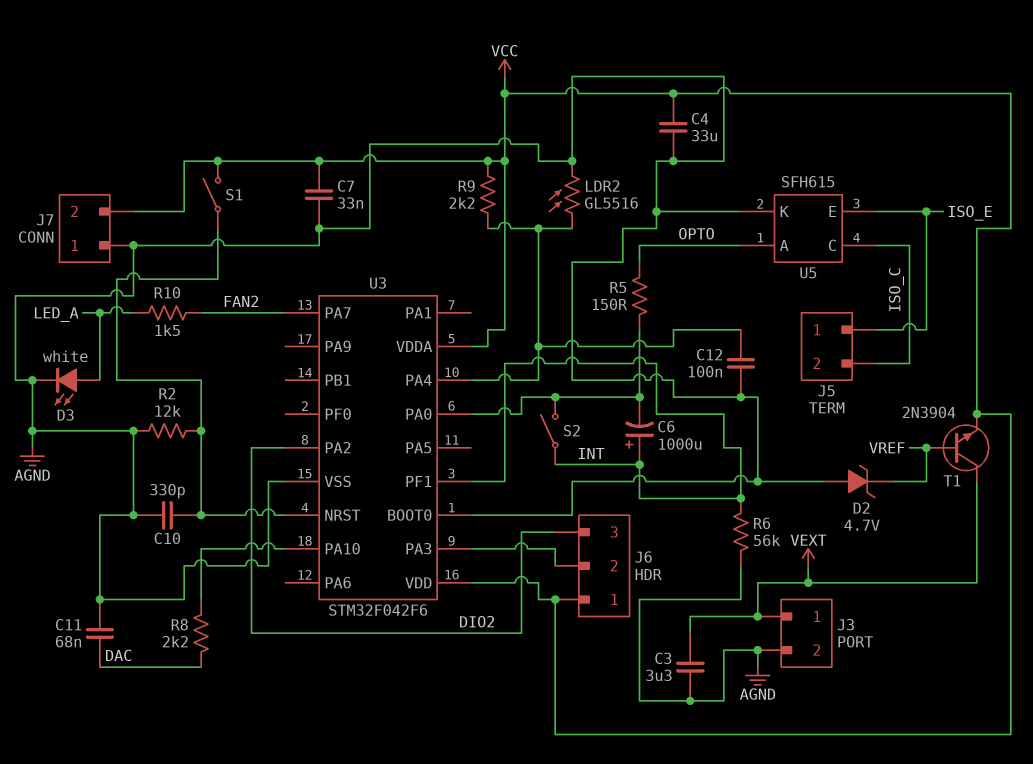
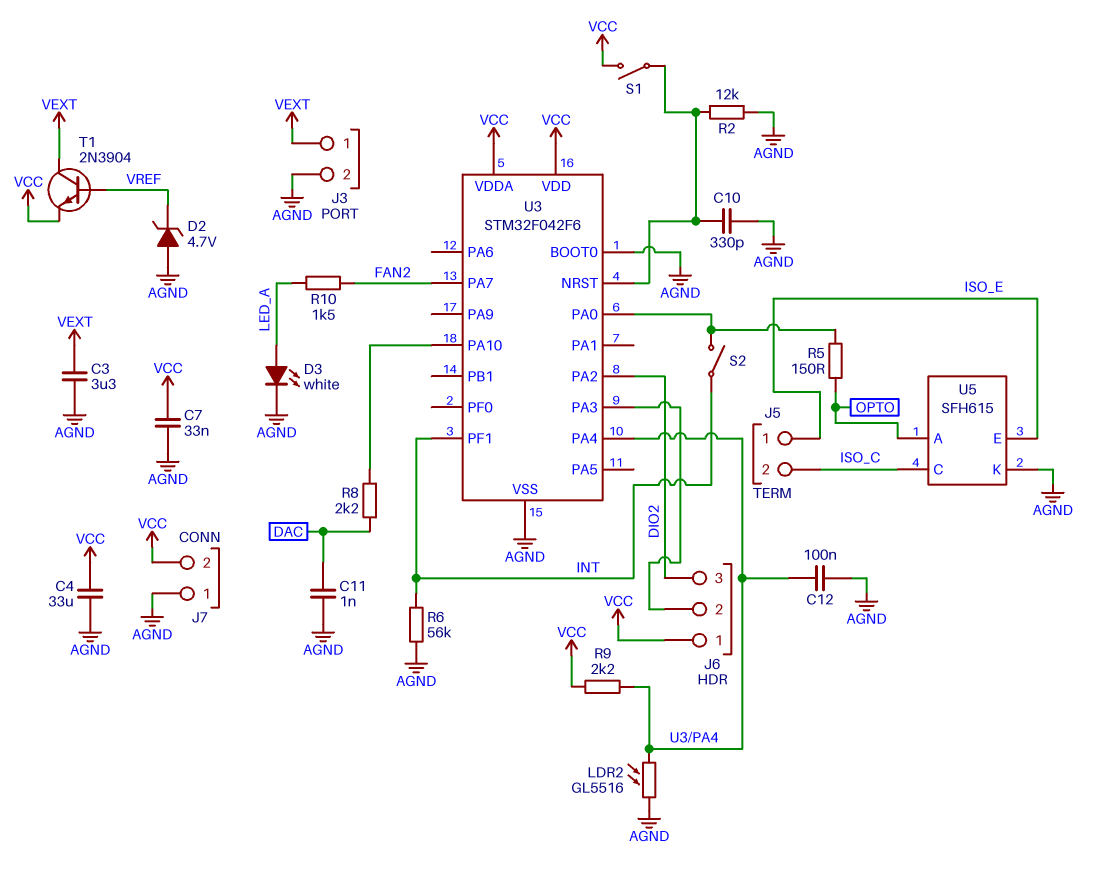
C6: 1000uF (plus INT, minus U3/PA0) -> none
C11: 68nF (AGND, DAC) -> 1nF (AGND, DAC)

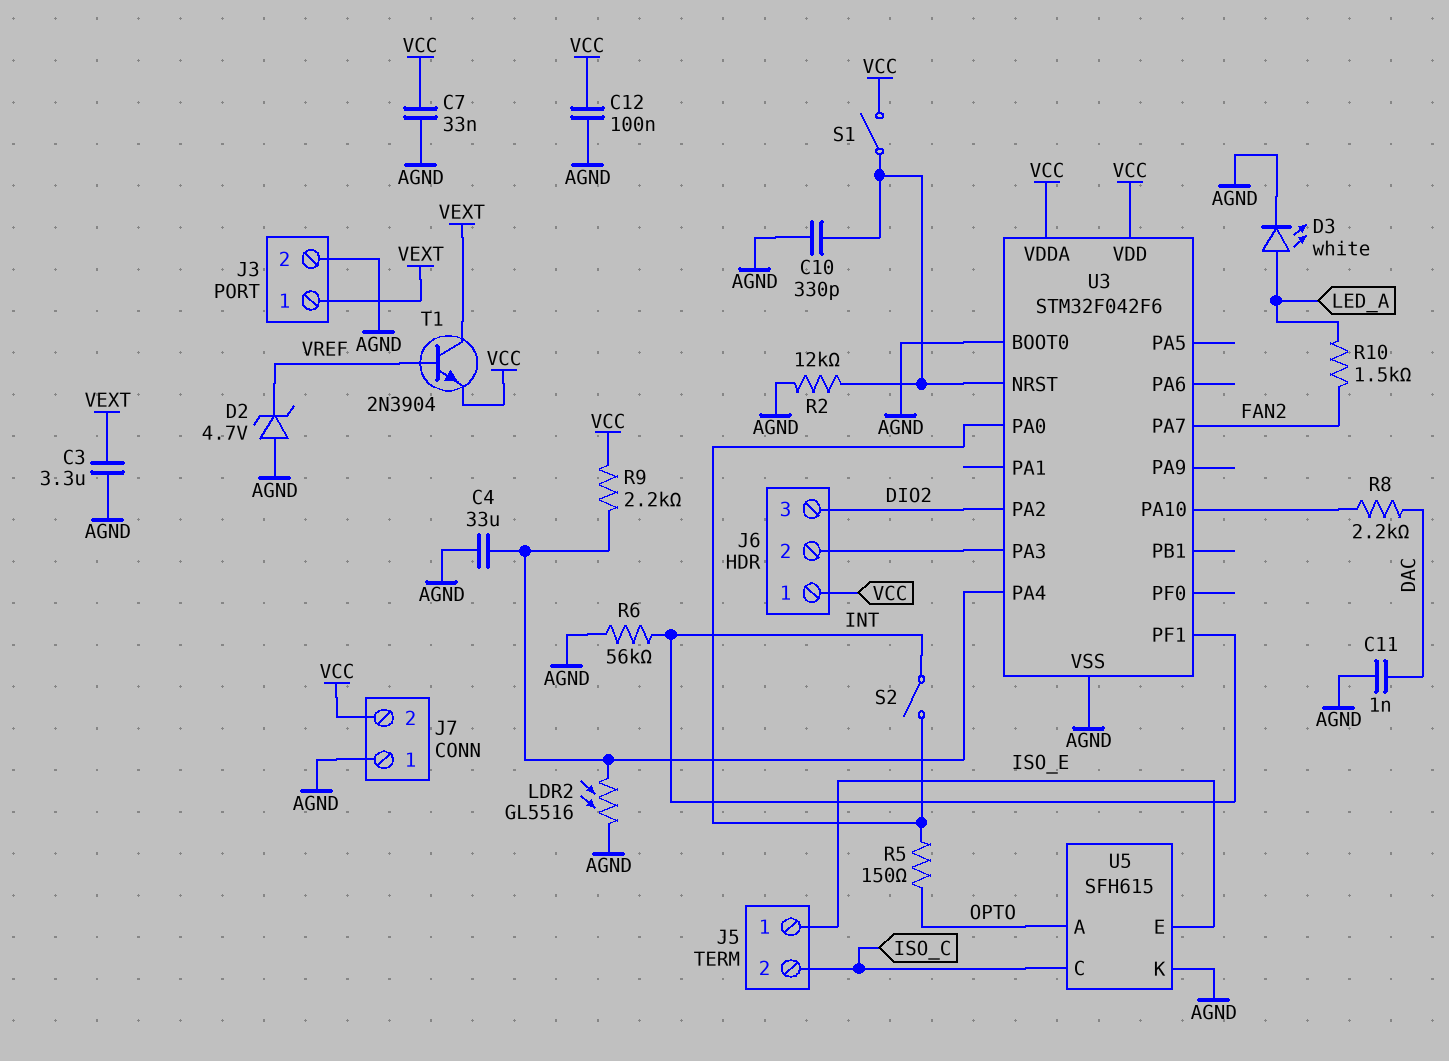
C4: 33uF (AGND, VCC) -> 33uF (AGND, U3/PA4)
C12: 100nF (AGND, U3/PA4) -> 100nF (AGND, VCC)

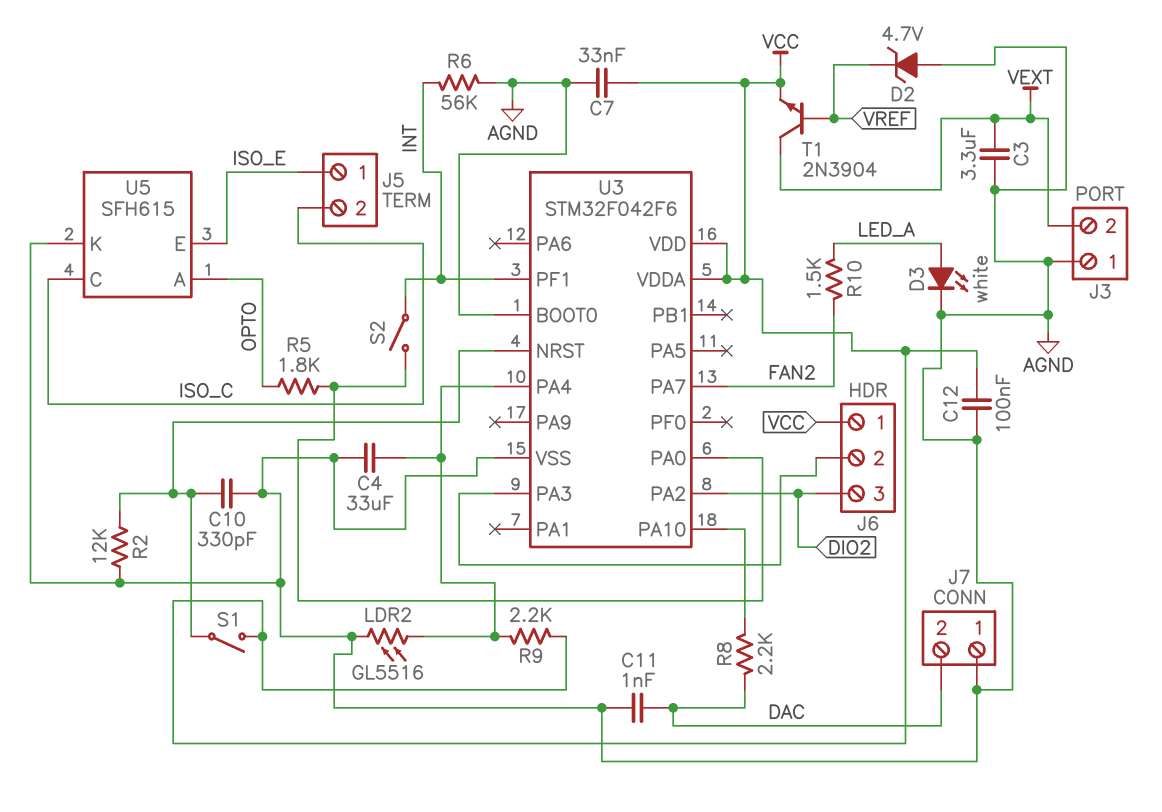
J3 pin 1: VEXT -> AGND
J3 pin 2: AGND -> VEXT
J7 pin 2: VCC -> DAC
R5: 150 (OPTO, U3/PA0) -> 1.8k (OPTO, U3/PA0)

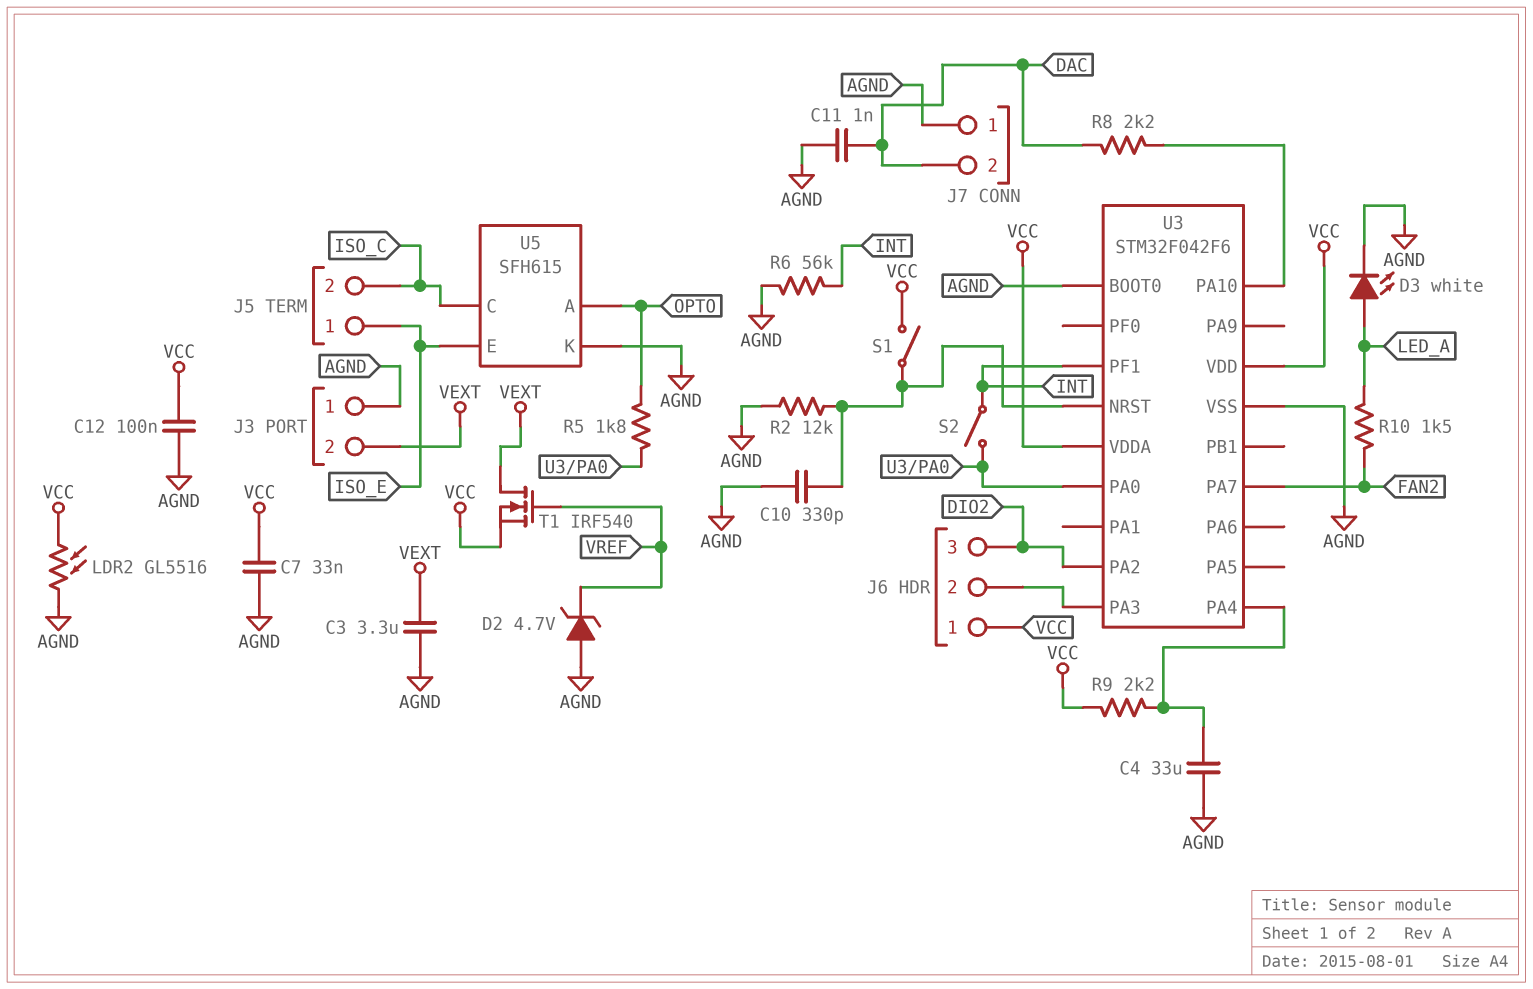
LDR2: GL5516 (AGND, U3/PA4) -> GL5516 (AGND, VCC)
T1: NPN 2N3904 (B VREF, C VEXT, E VCC) -> NMOS IRF540 (G VREF, D VEXT, S VCC)

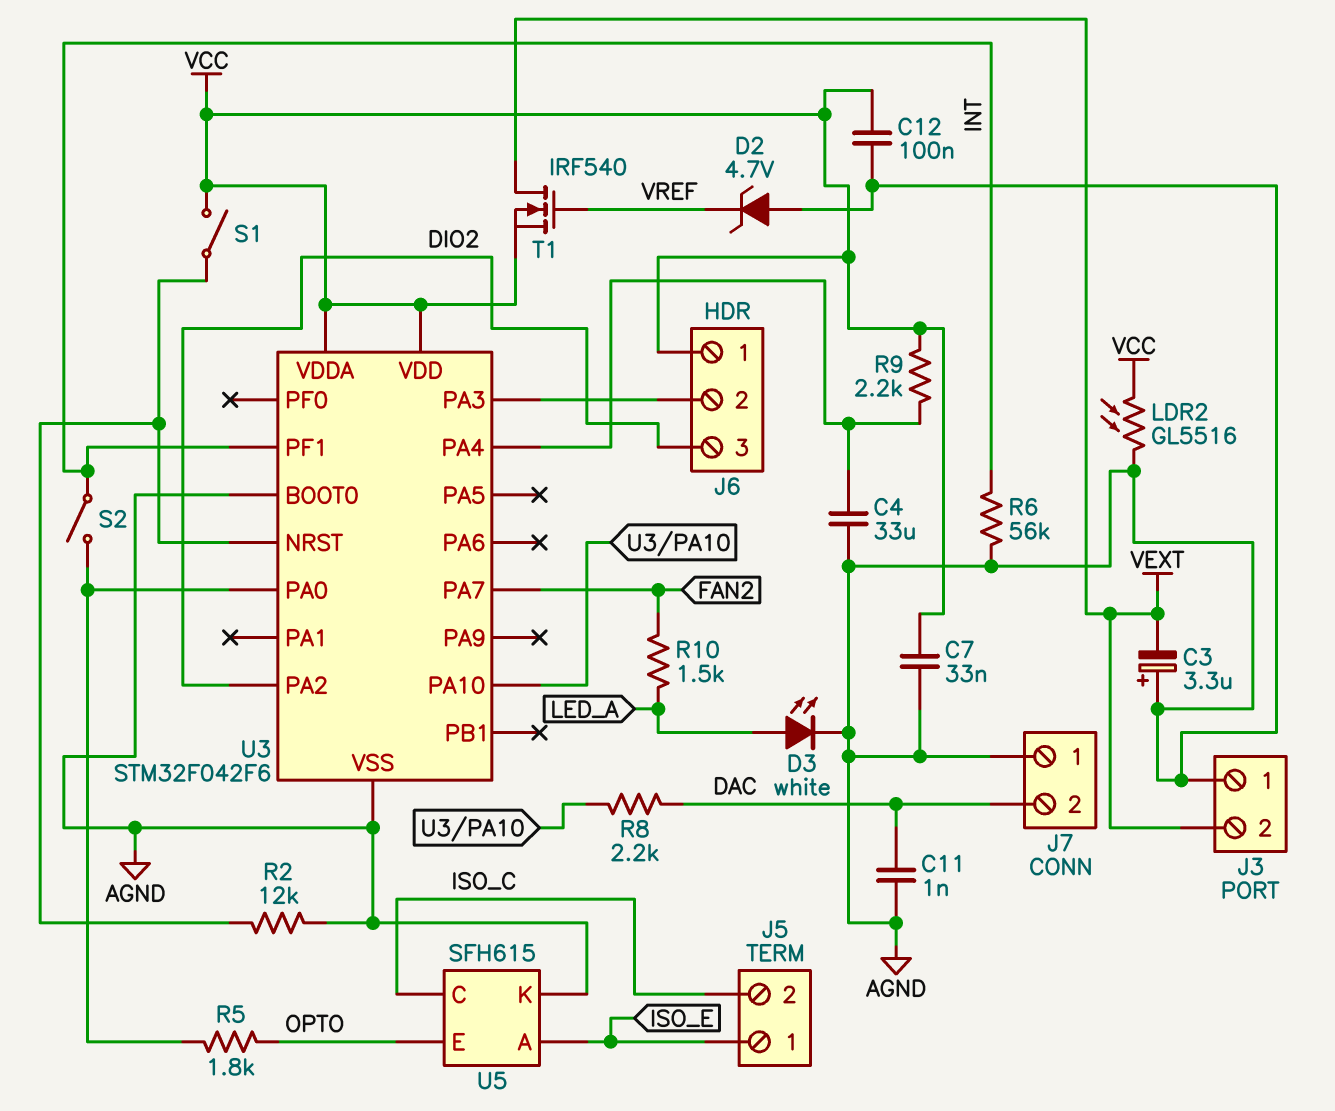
C3: 3.3uF (AGND, VEXT) -> 3.3uF (plus AGND, minus VEXT)
C10: 330pF (AGND, U3/NRST) -> none
U5 pin A: OPTO -> ISO_E
U5 pin E: ISO_E -> OPTO

